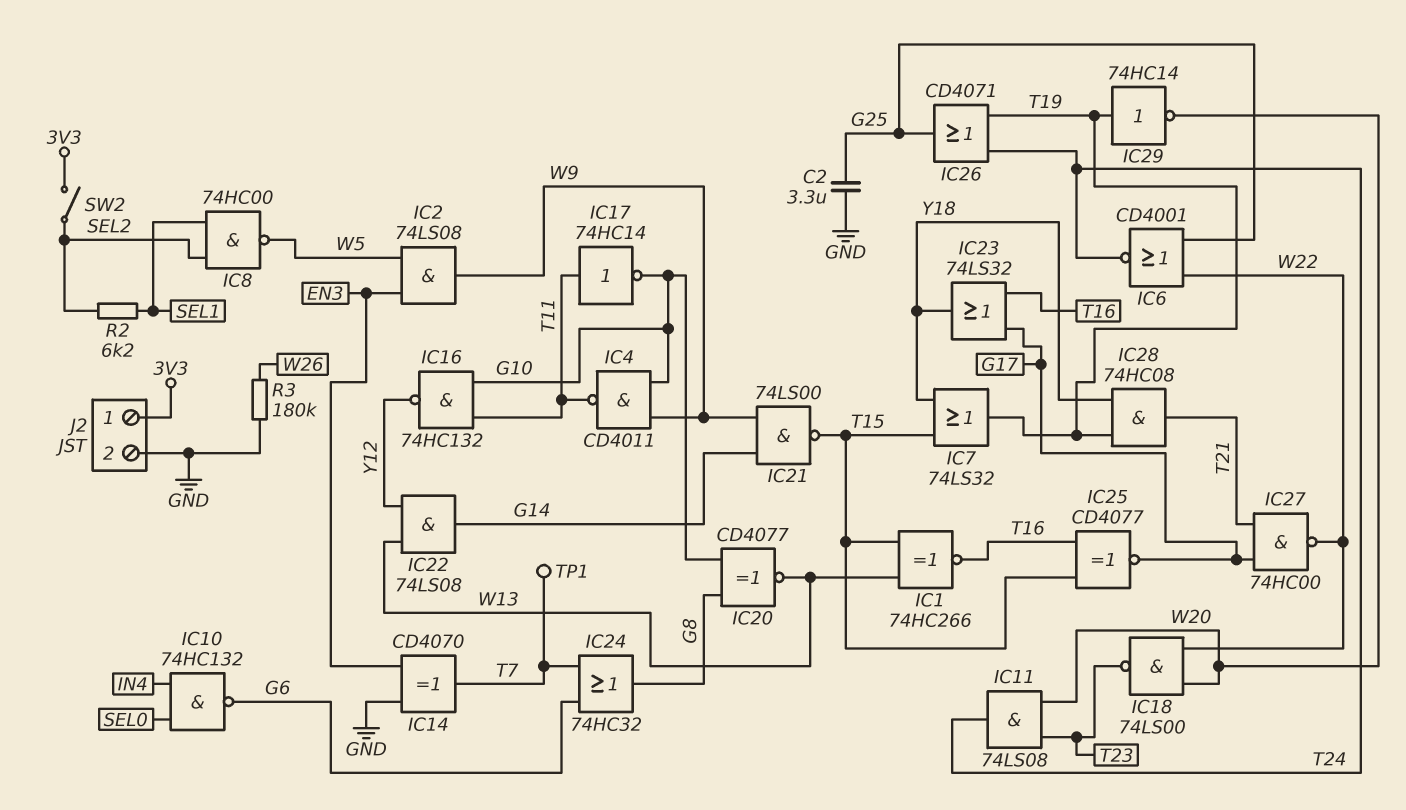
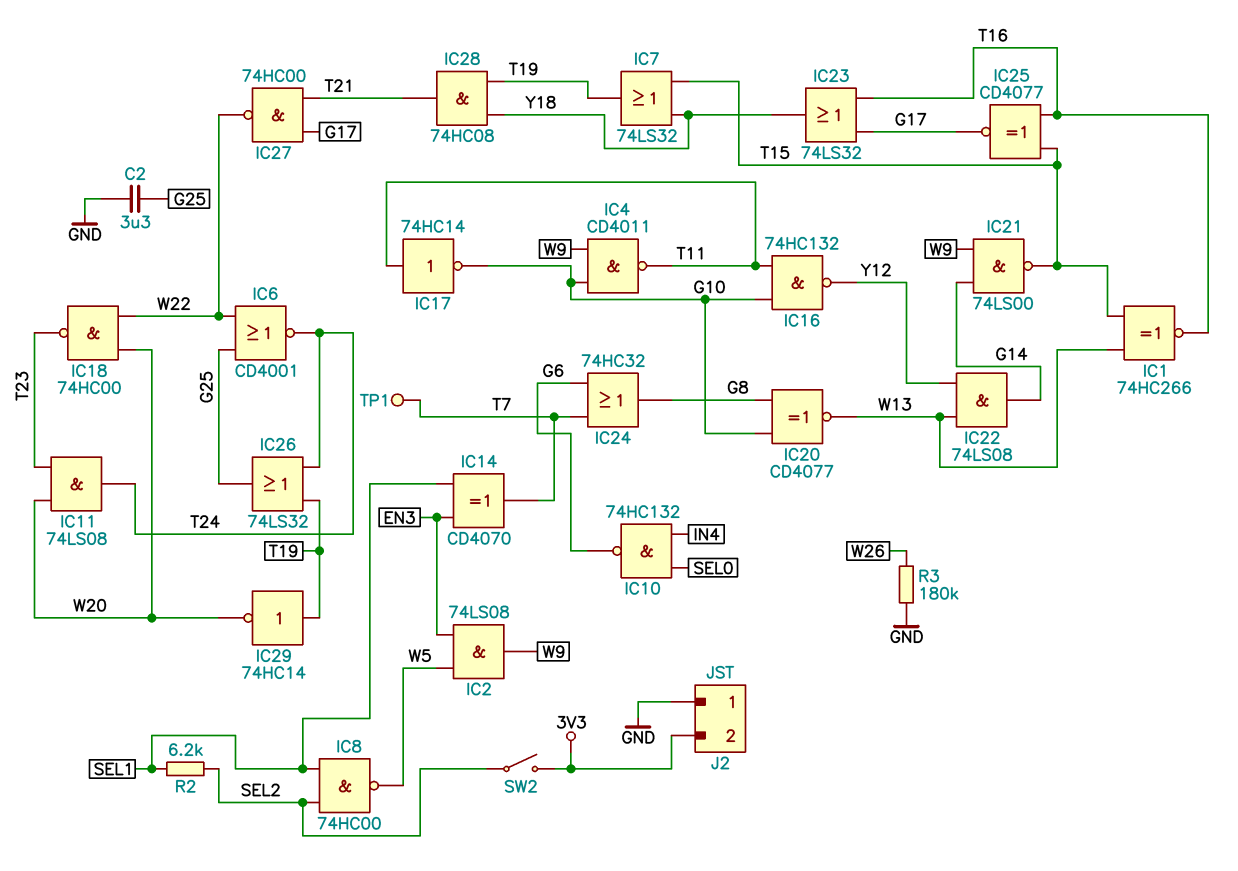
IC14: XOR CD4070 (in EN3, in GND, out T7) -> XOR CD4070 (in EN3, in SEL1, out T7)
IC18: NAND 74LS00 (in W20, in W22, out T23) -> NAND 74HC00 (in W20, in W22, out T23)
IC26: OR CD4071 (in T19, in T24, out G25) -> OR 74LS32 (in T19, in T24, out G25)
J2 pin 1: 3V3 -> GND
J2 pin 2: GND -> 3V3

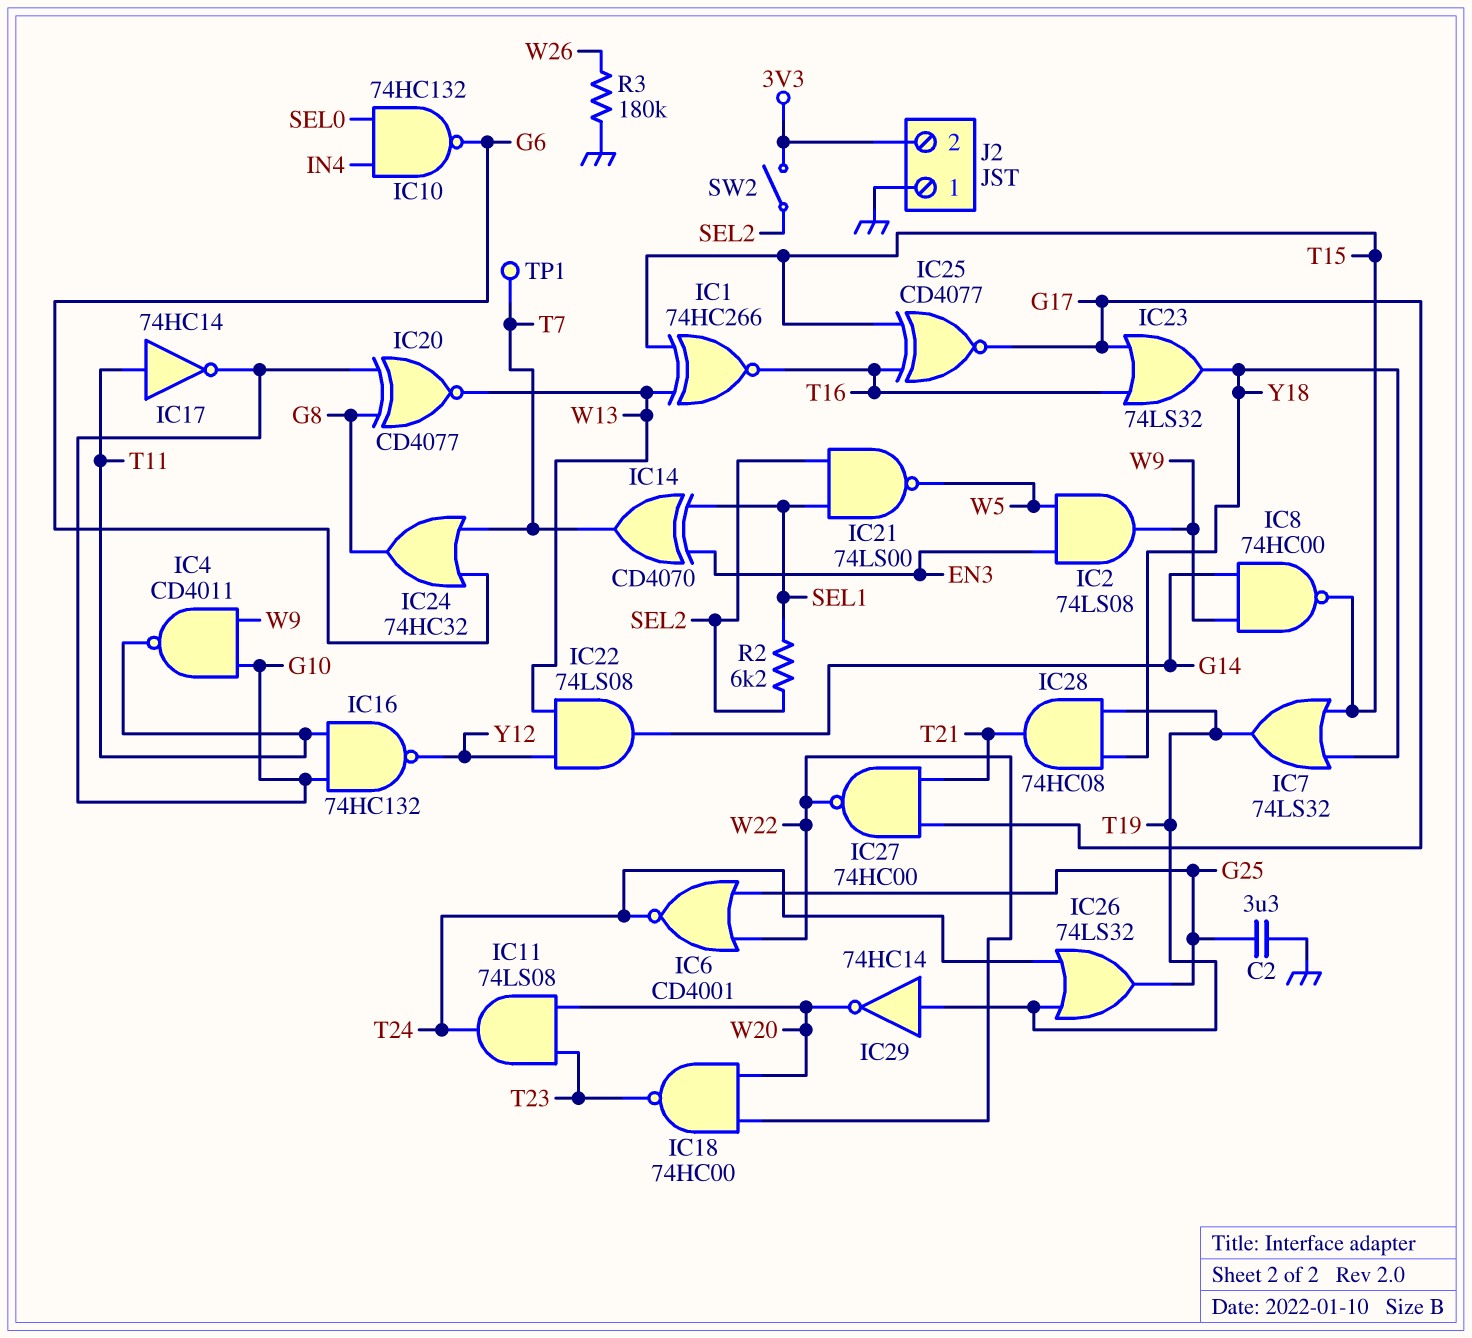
IC8: NAND 74HC00 (in SEL1, in SEL2, out W5) -> NAND 74HC00 (in G14, in W9, out T15)
IC21: NAND 74LS00 (in G14, in W9, out T15) -> NAND 74LS00 (in SEL1, in SEL2, out W5)

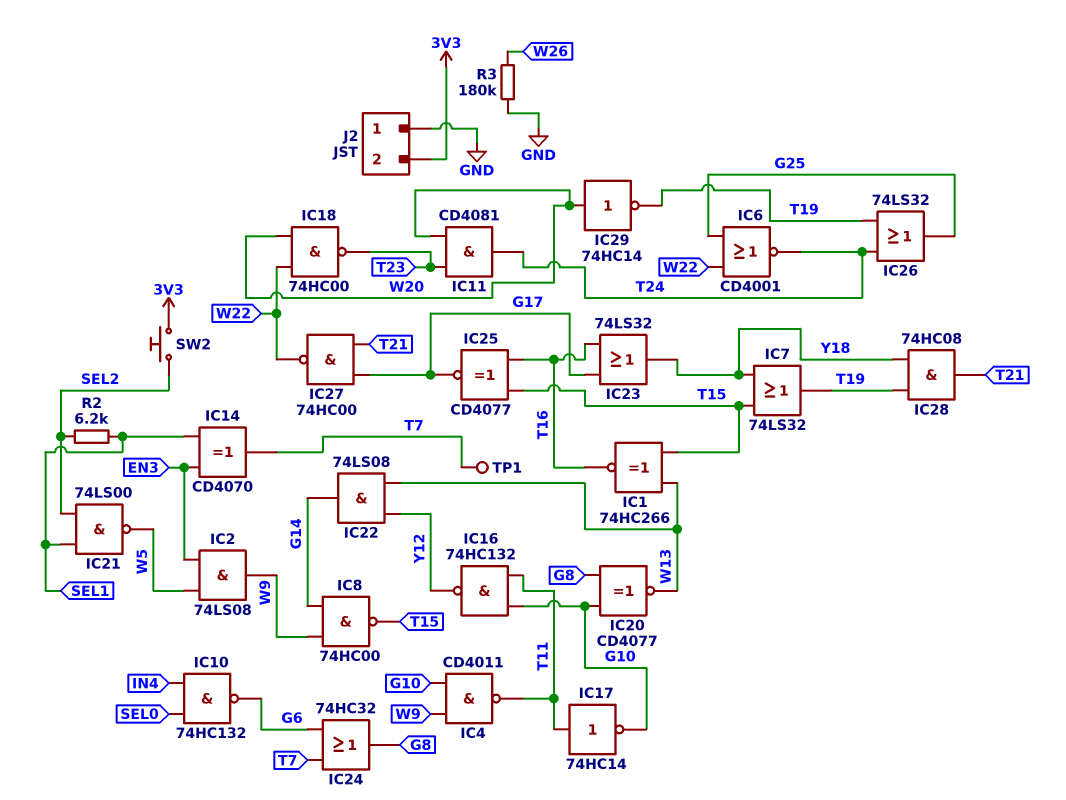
C2: 3.3uF (G25, GND) -> none
IC11: AND 74LS08 (in T23, in W20, out T24) -> AND CD4081 (in T23, in W20, out T24)
IC29: NOT 74HC14 (in T19, out W20) -> NOT 74HC14 (in W20, out T19)
SW2: switch (3V3, SEL2) -> button (3V3, SEL2)

